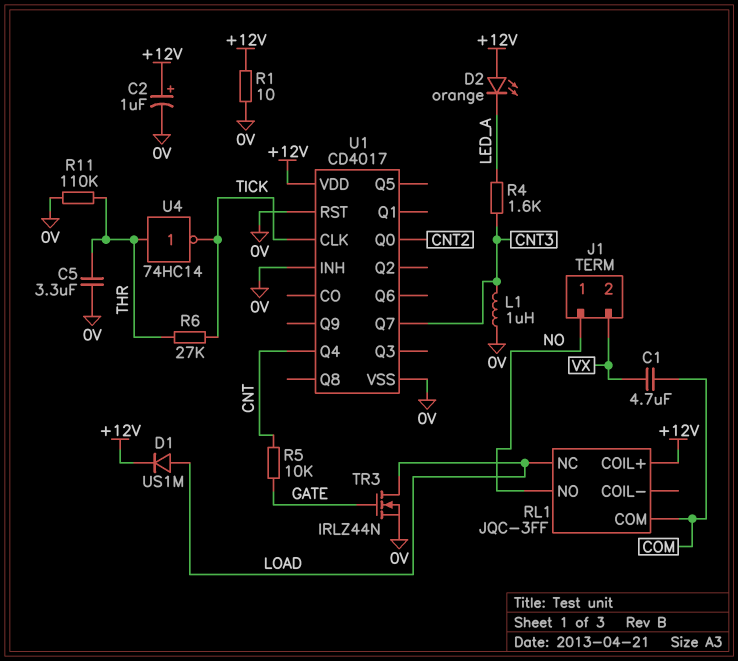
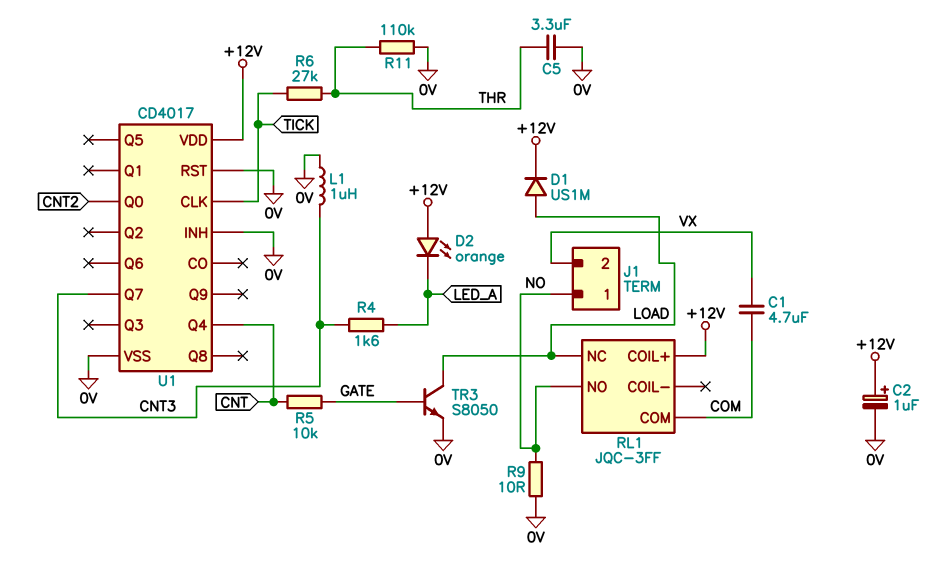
R1: 10 (+12V, 0V) -> none
R9: none -> 10 (0V, NO)
TR3: NMOS IRLZ44N (G GATE, D LOAD, S 0V) -> NPN S8050 (B GATE, C LOAD, E 0V)
U4: NOT 74HC14 (in THR, out TICK) -> none

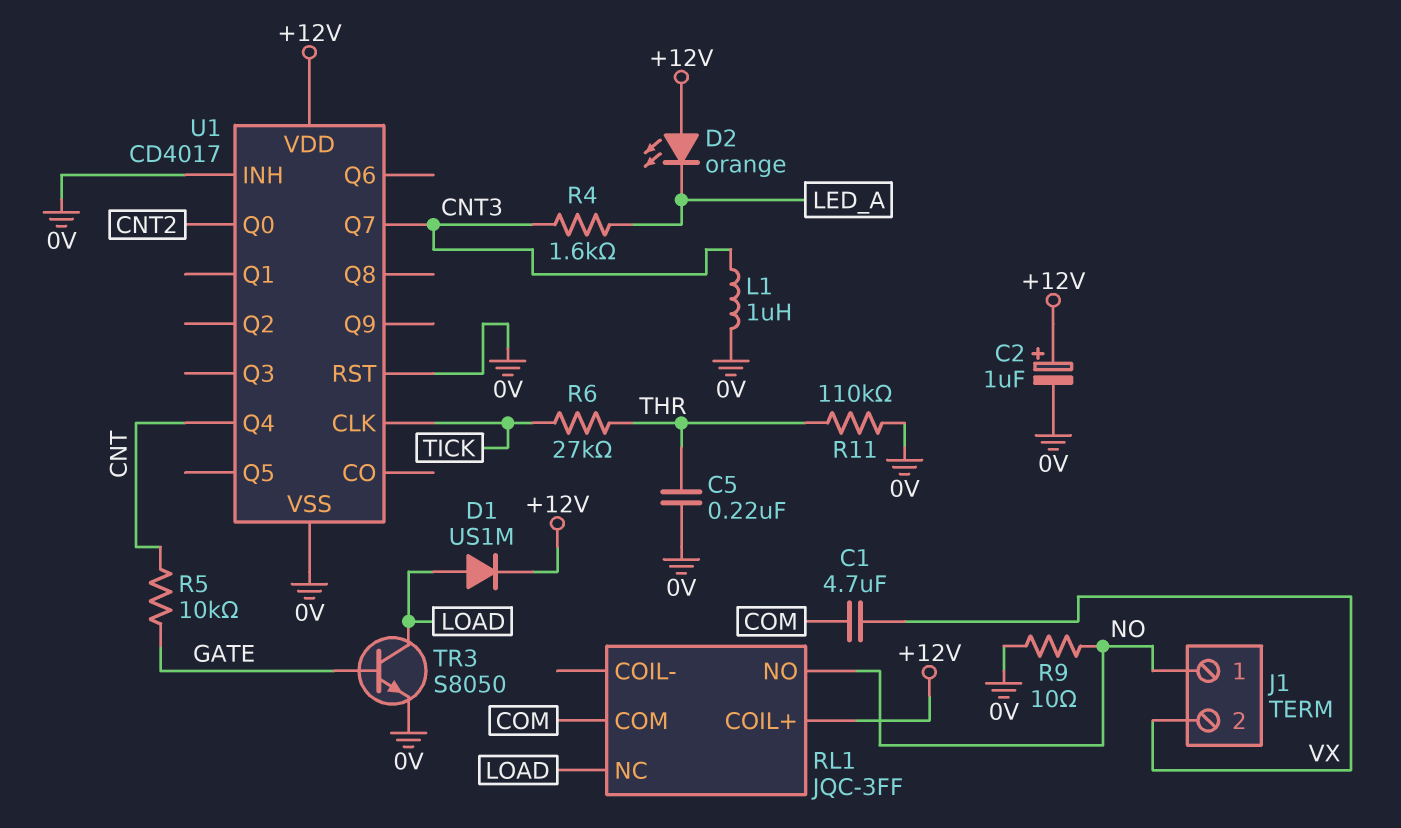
C5: 3.3uF (0V, THR) -> 220nF (0V, THR)

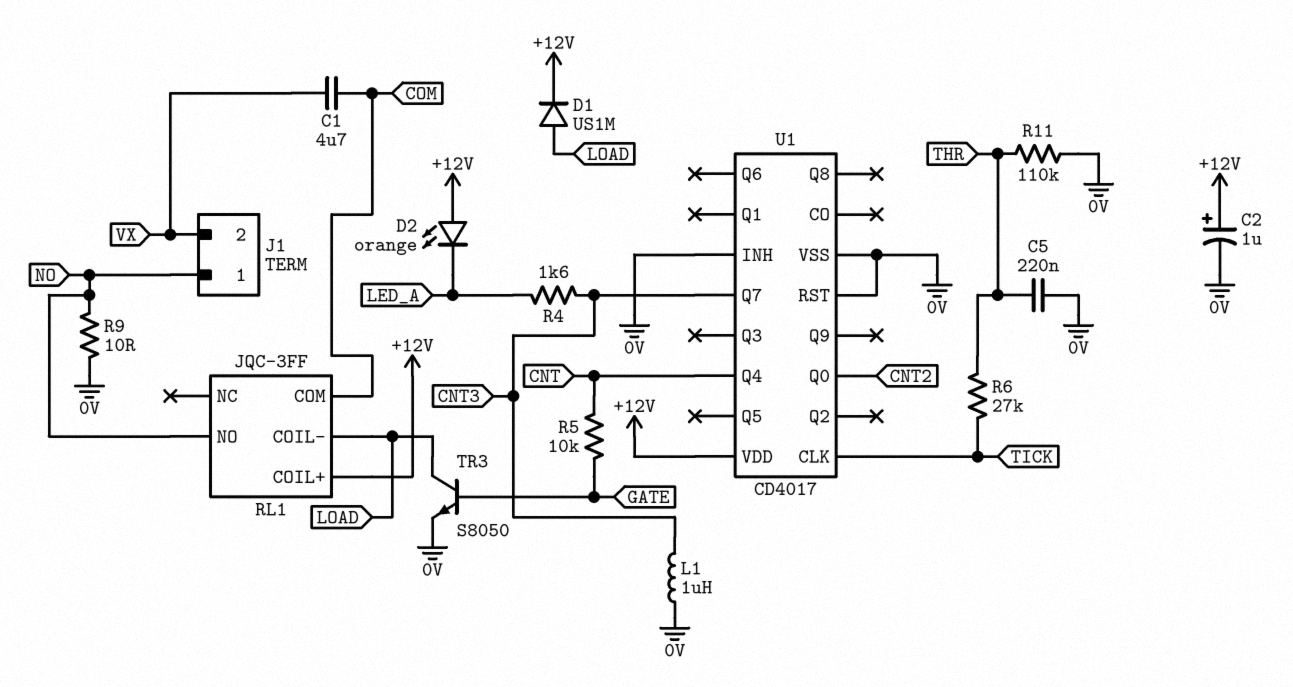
RL1 pin COIL-: none -> LOAD
RL1 pin NC: LOAD -> none

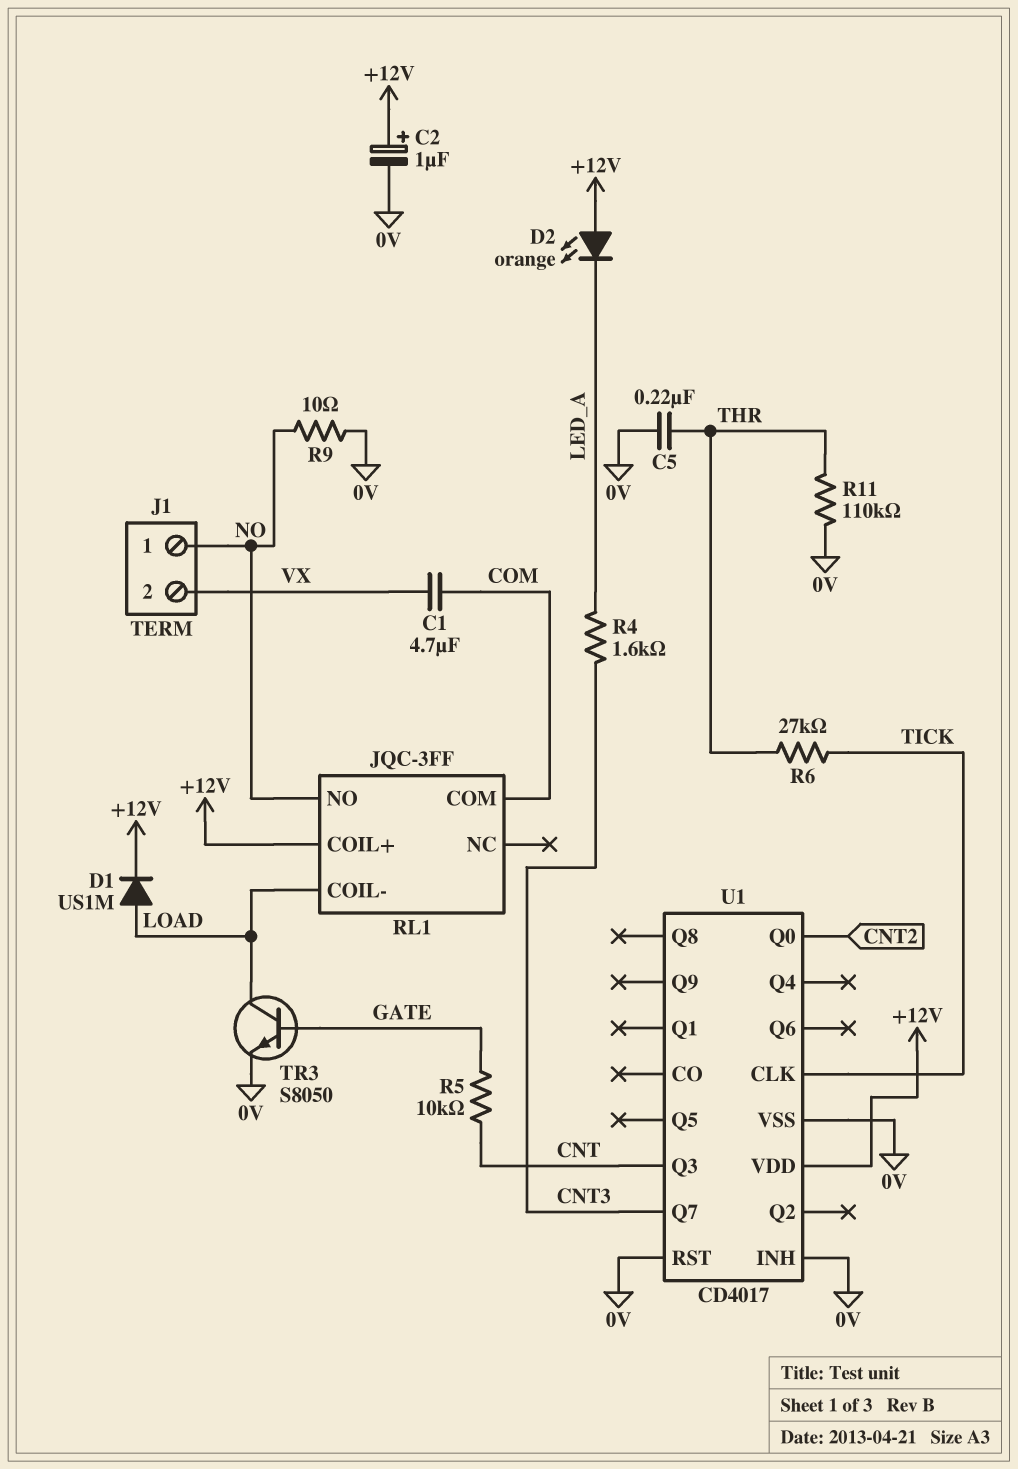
L1: 1uH (0V, CNT3) -> none
U1 pin Q3: none -> CNT
U1 pin Q4: CNT -> none

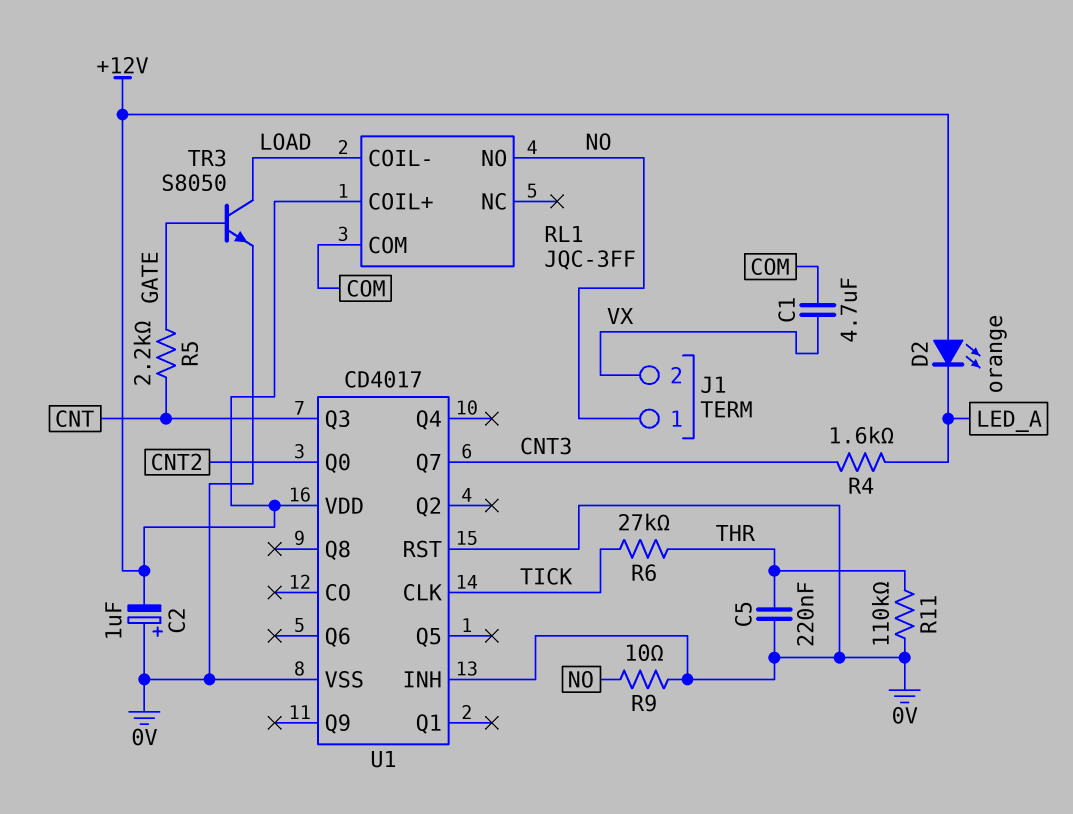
C2: 1uF (plus +12V, minus 0V) -> 1uF (plus 0V, minus +12V)
D1: diode US1M (A LOAD, K +12V) -> none
R5: 10k (CNT, GATE) -> 2.2k (CNT, GATE)

